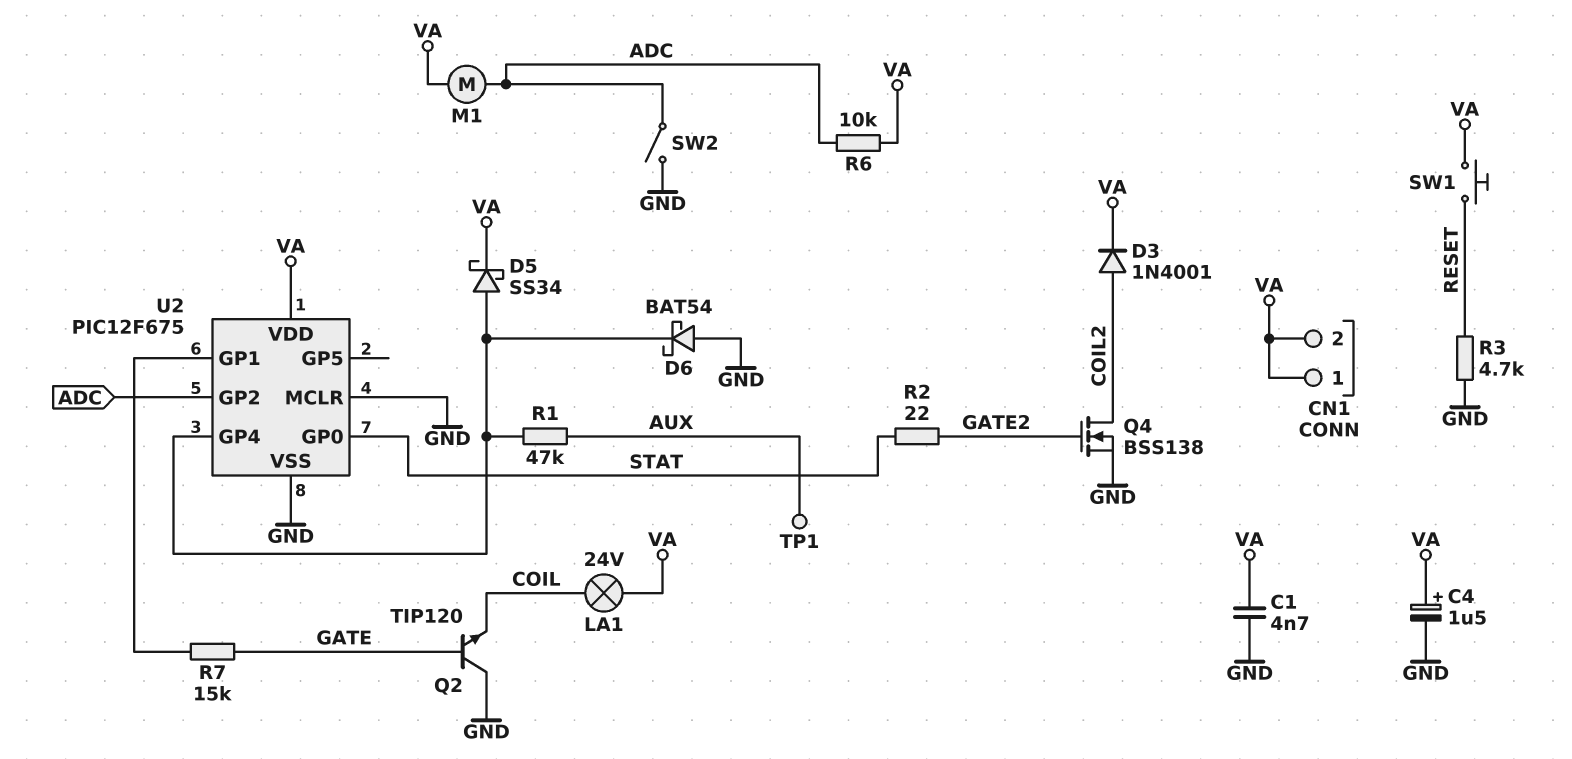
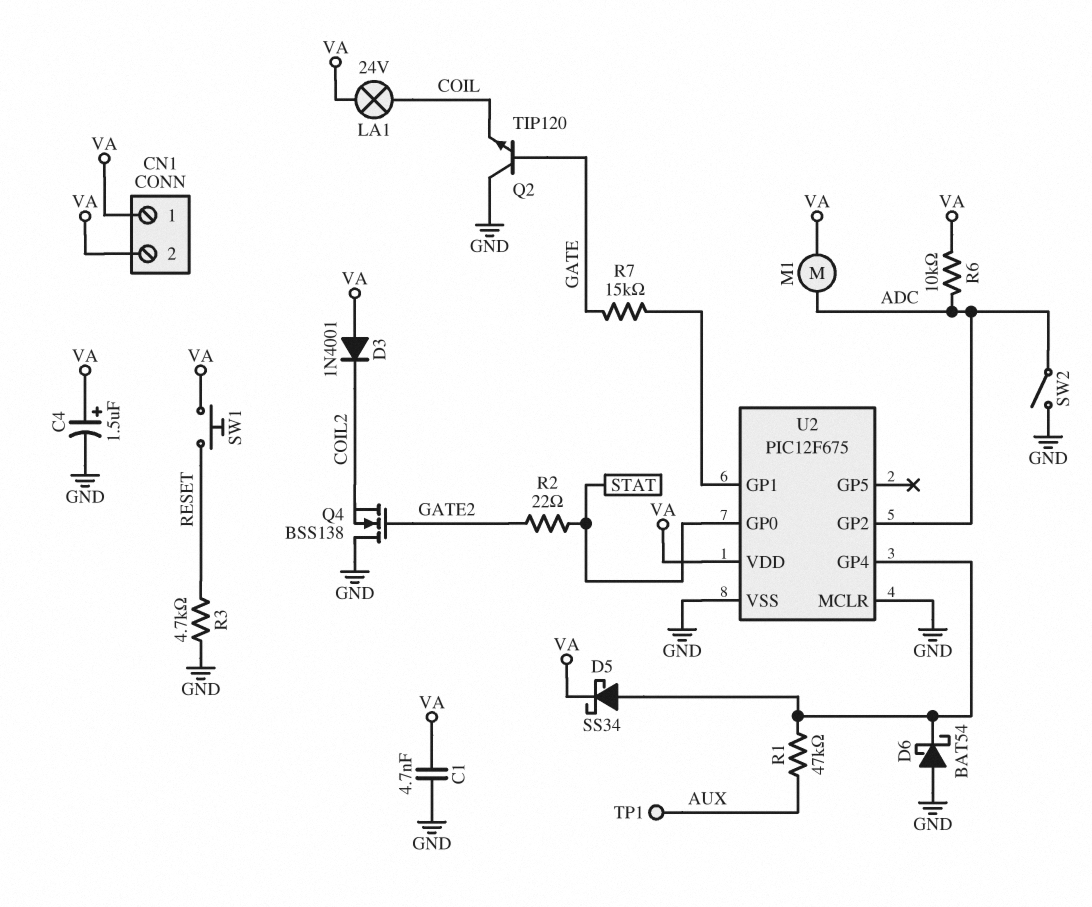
D3: diode 1N4001 (A COIL2, K VA) -> diode 1N4001 (A VA, K COIL2)
Q4: NMOS BSS138 (G GATE2, D COIL2, S GND) -> NMOS BSS138 (G GATE2, D GND, S COIL2)

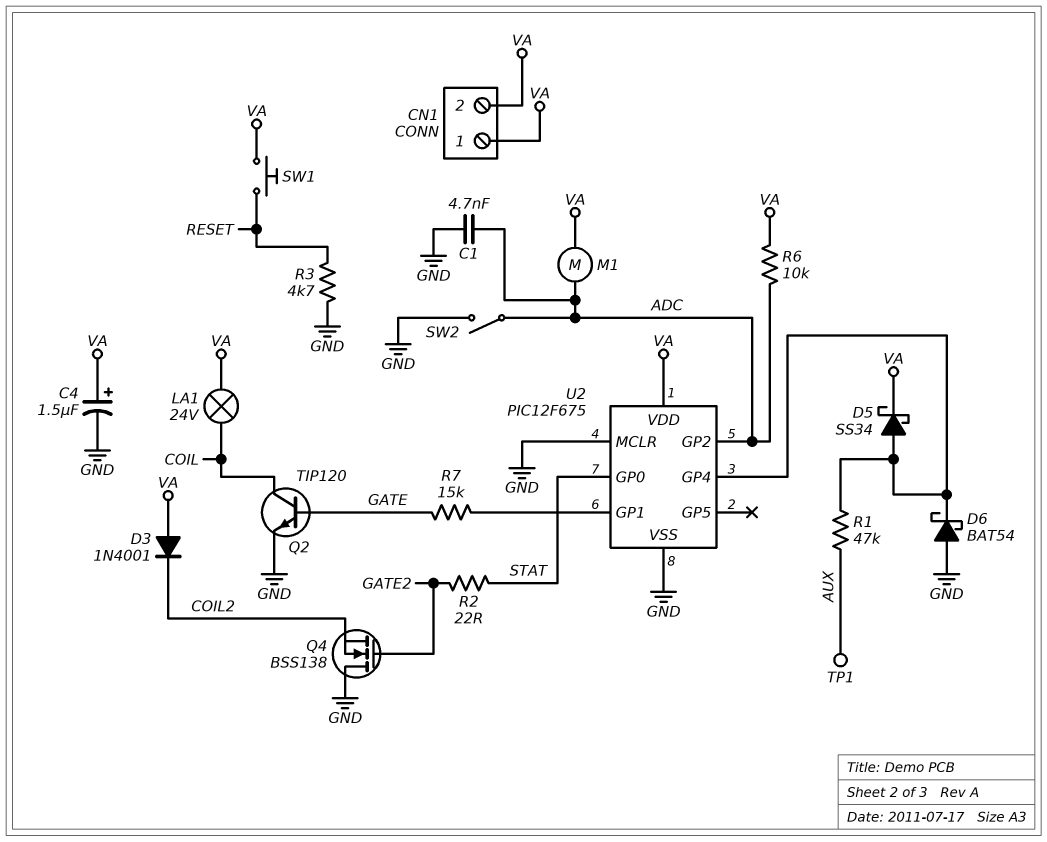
C1: 4.7nF (GND, VA) -> 4.7nF (ADC, GND)
Q2: NPN TIP120 (B GATE, C GND, E COIL) -> NPN TIP120 (B GATE, C COIL, E GND)

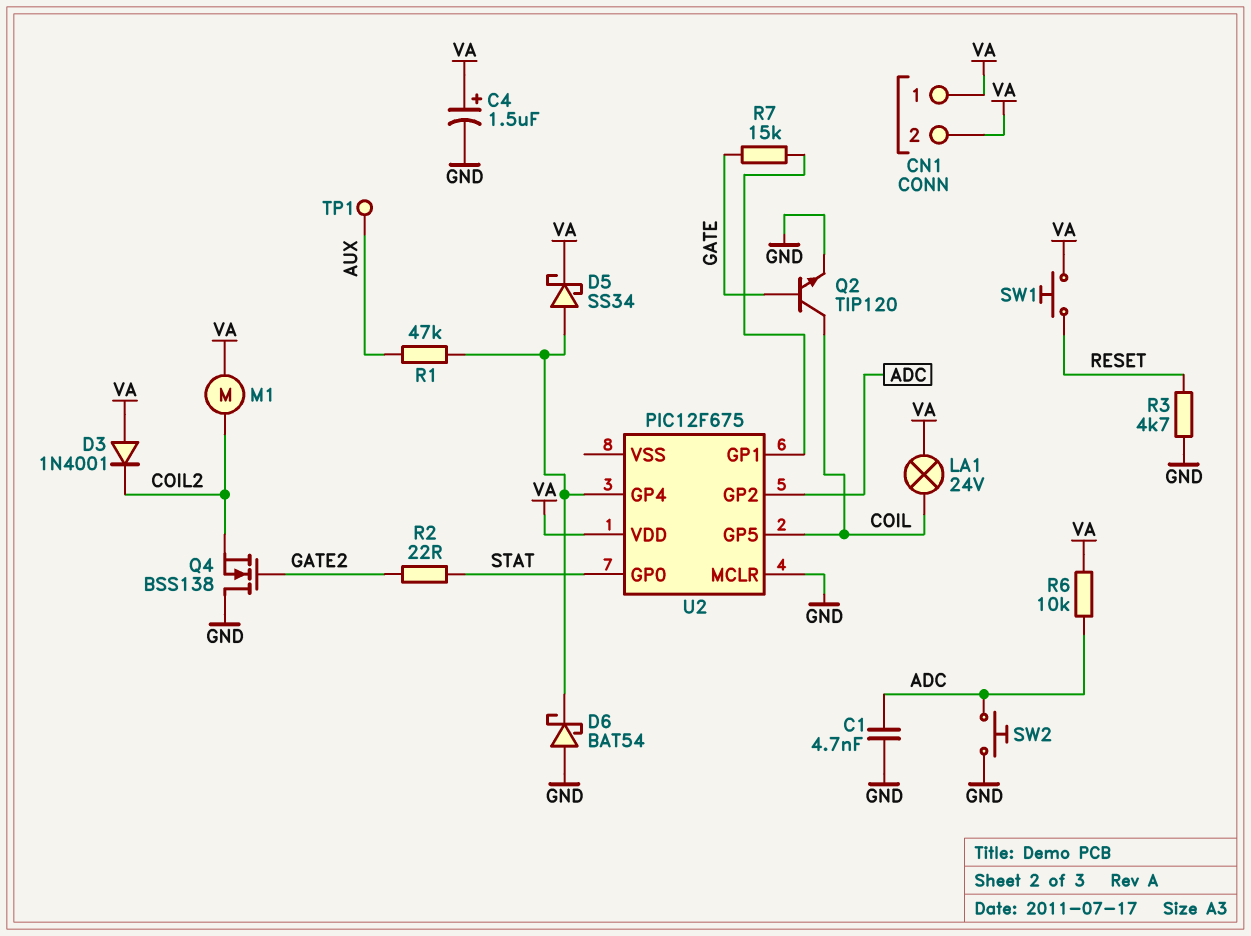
M1: motor (ADC, VA) -> motor (COIL2, VA)
SW2: switch (ADC, GND) -> button (ADC, GND)
U2 pin GP5: none -> COIL
U2 pin VSS: GND -> none

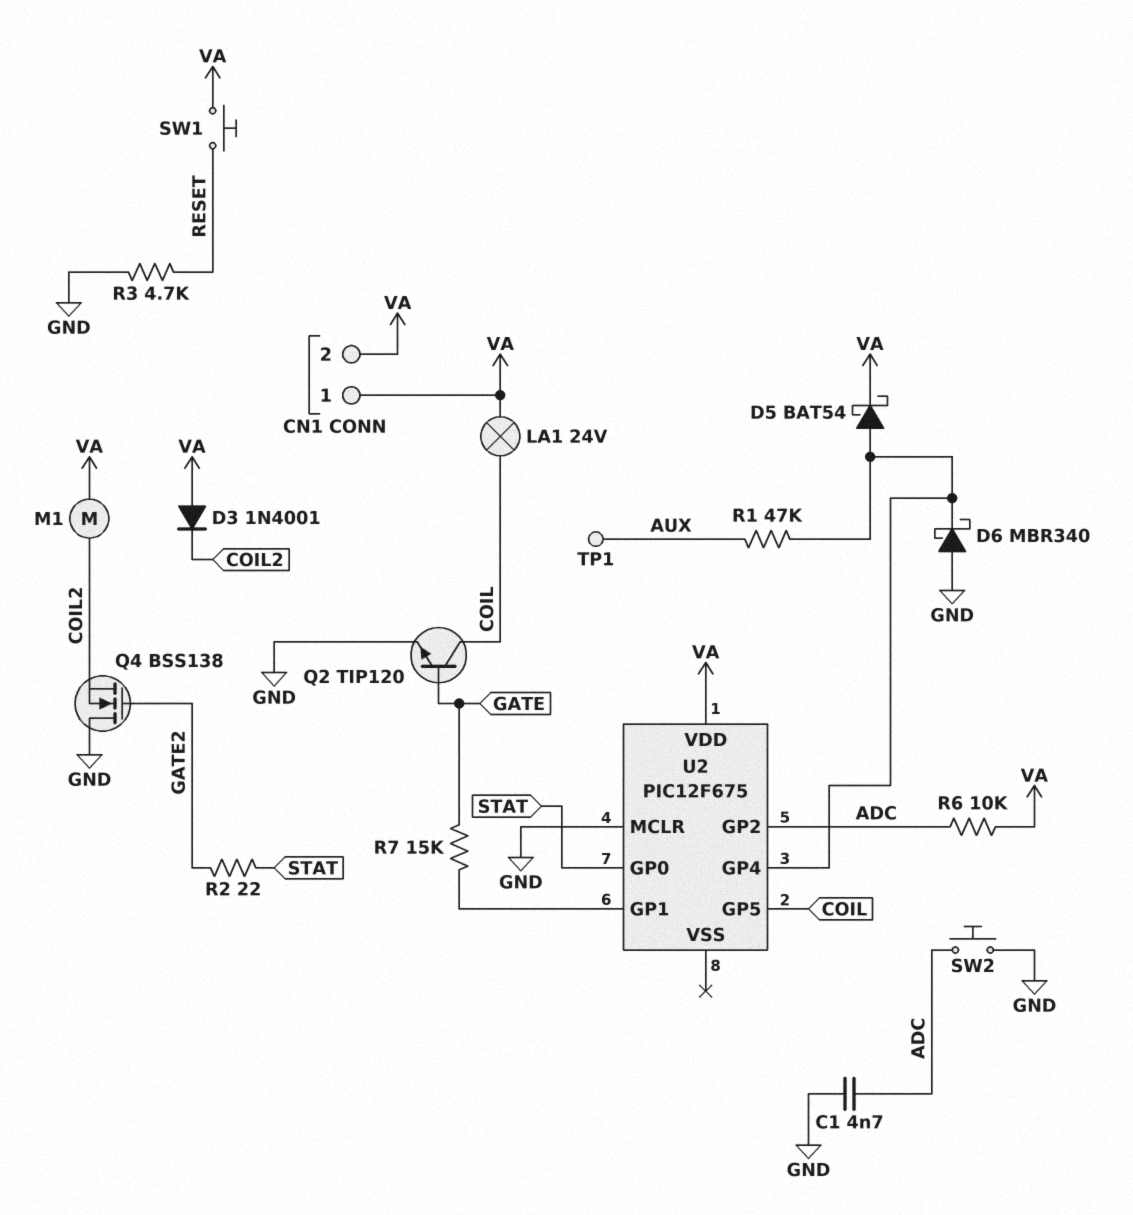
C4: 1.5uF (plus VA, minus GND) -> none
D5: schottky SS34 (A U2/GP4, K VA) -> schottky BAT54 (A U2/GP4, K VA)
D6: schottky BAT54 (A GND, K U2/GP4) -> schottky MBR340 (A GND, K U2/GP4)

